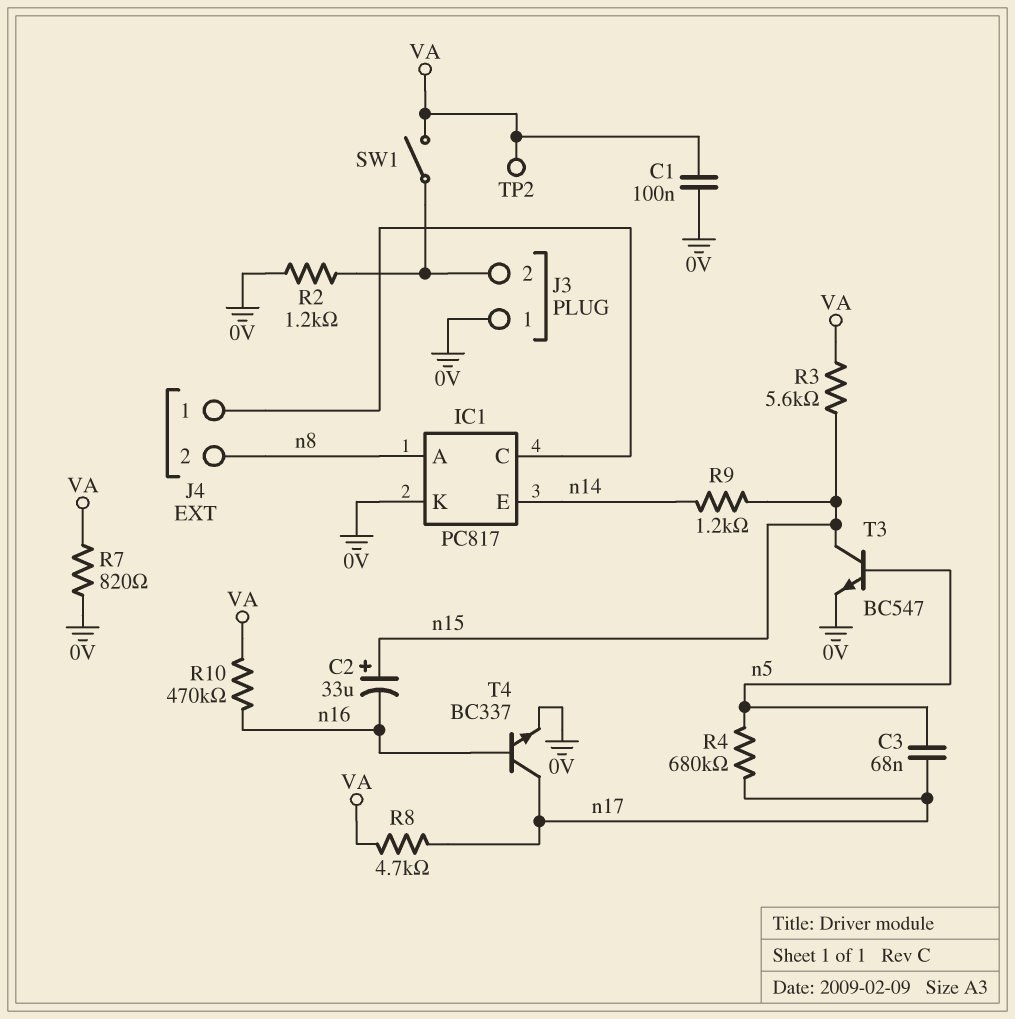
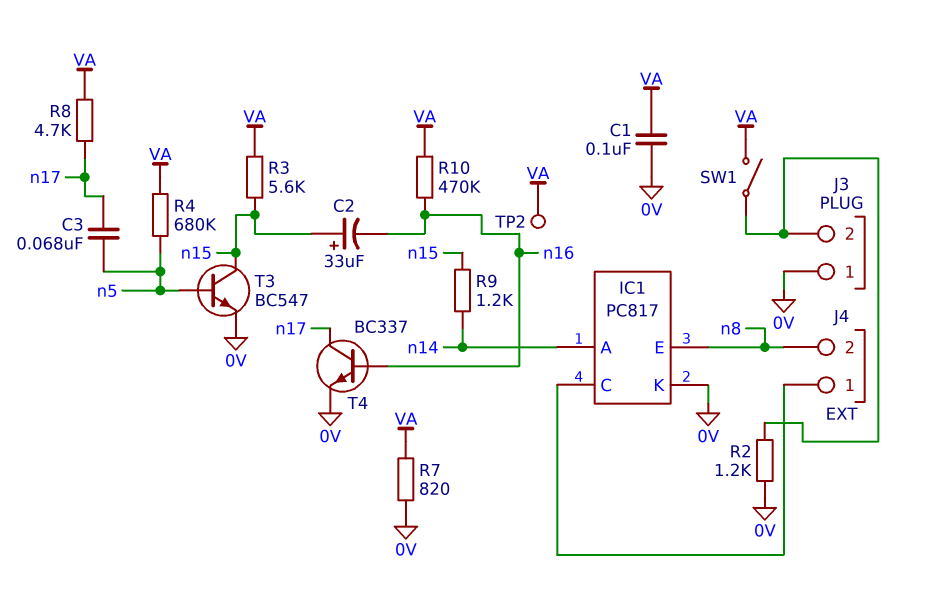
IC1 pin A: n8 -> n14
IC1 pin E: n14 -> n8
R4: 680k (n5, n17) -> 680k (VA, n5)

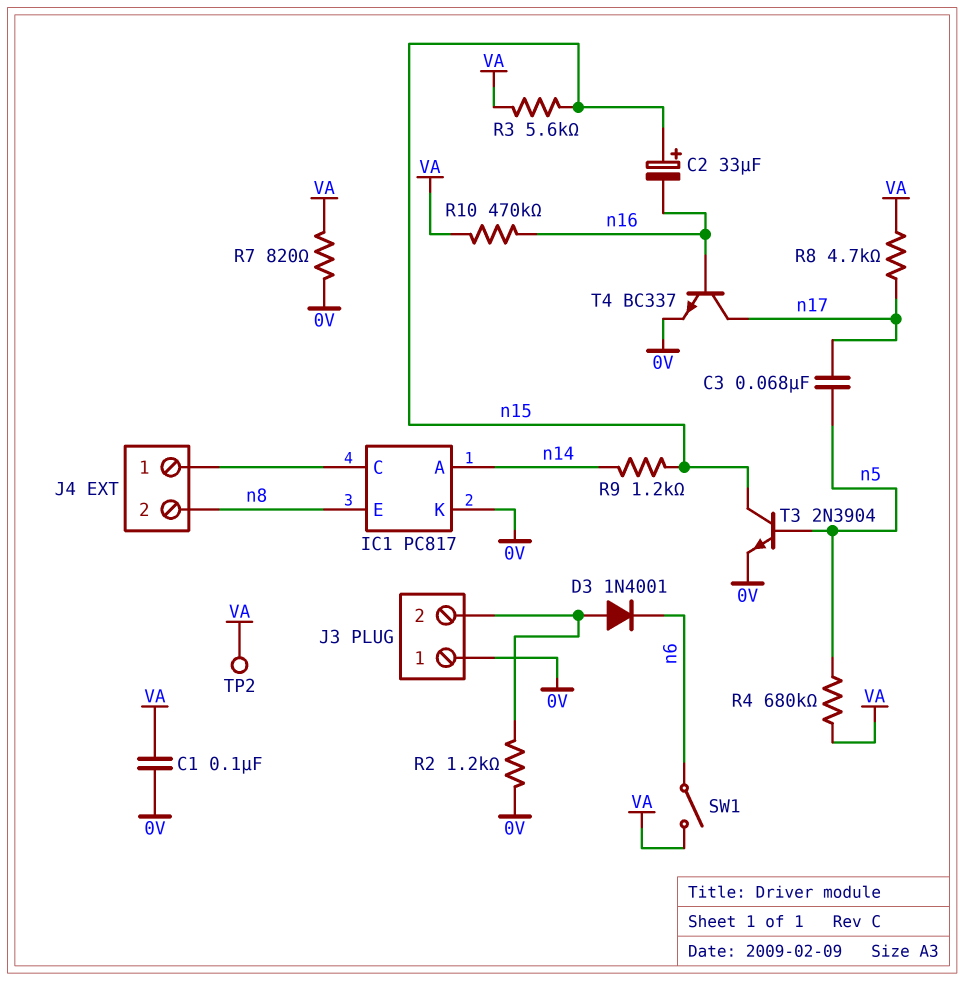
D3: none -> diode 1N4001 (A J3/2, K n6)
SW1: switch (J3/2, VA) -> switch (VA, n6)
T3: NPN BC547 (B n5, C n15, E 0V) -> NPN 2N3904 (B n5, C n15, E 0V)

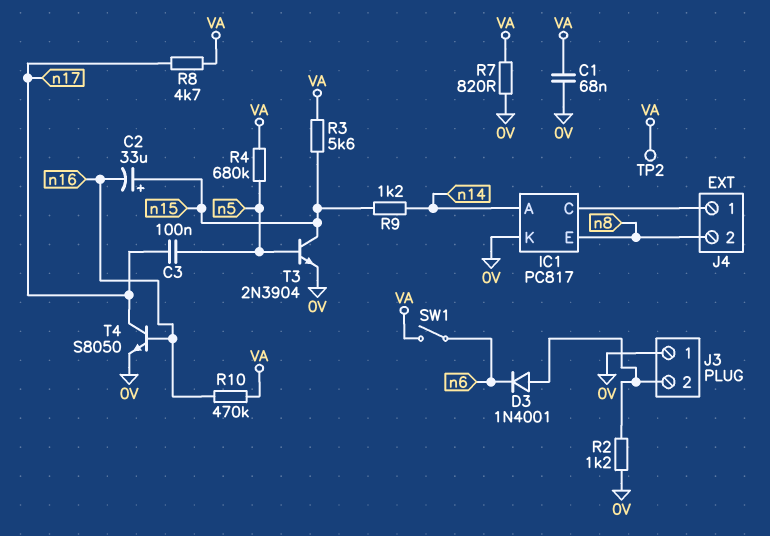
C1: 100nF (0V, VA) -> 68nF (0V, VA)
C3: 68nF (n5, n17) -> 100nF (n5, n17)
T4: NPN BC337 (B n16, C n17, E 0V) -> NPN S8050 (B n16, C n17, E 0V)

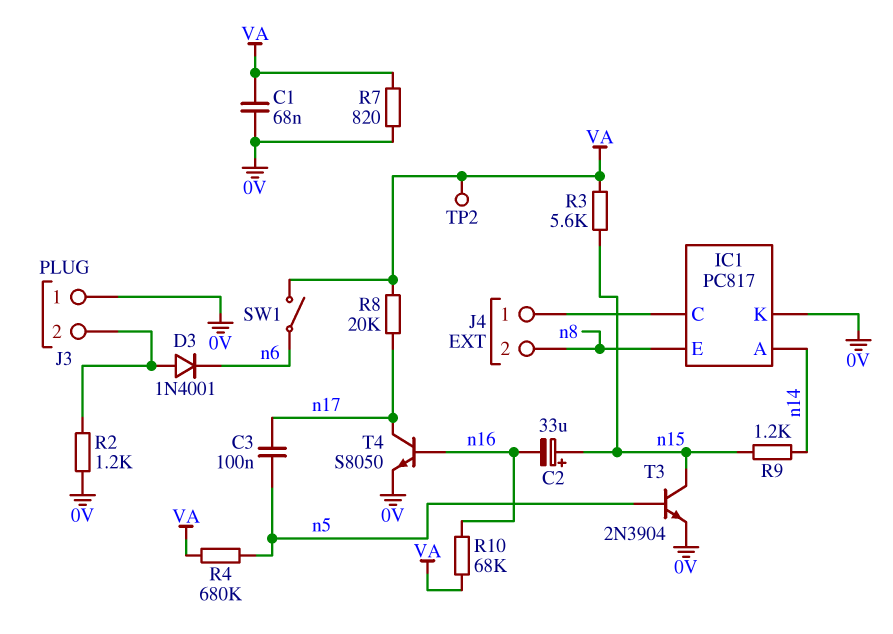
R8: 4.7k (VA, n17) -> 20k (VA, n17)
R10: 470k (VA, n16) -> 68k (VA, n16)

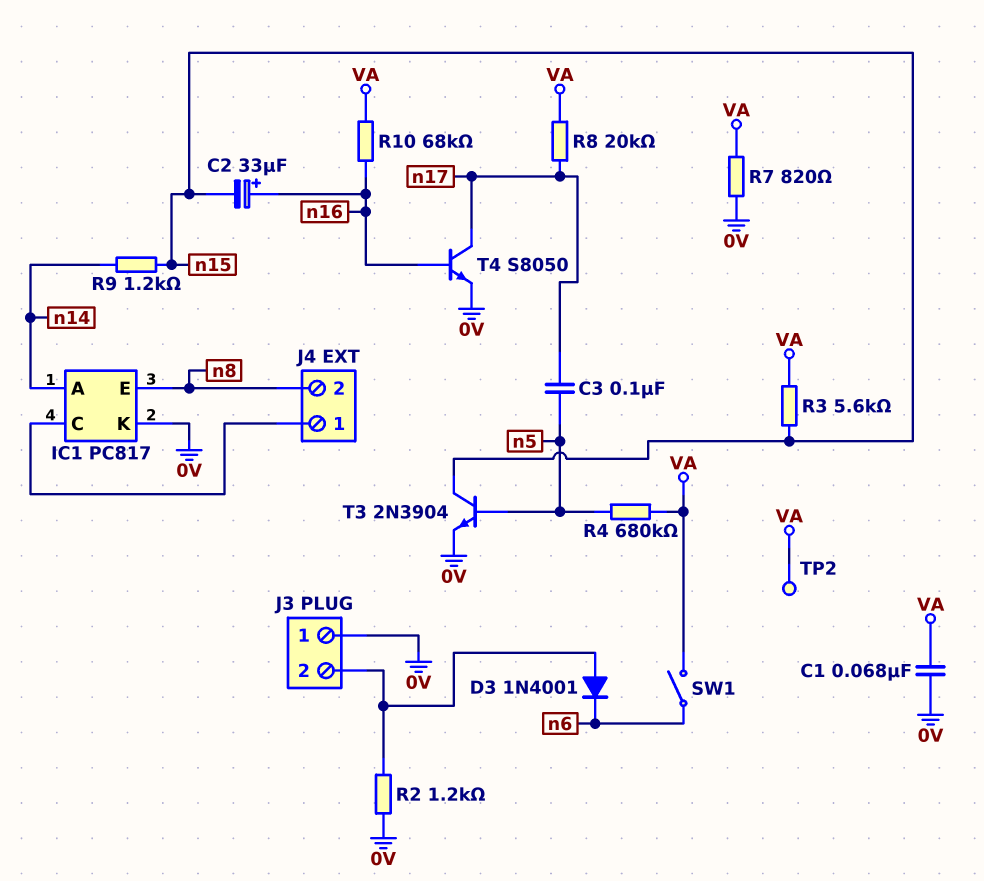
C2: 33uF (plus n15, minus n16) -> 33uF (plus n16, minus n15)

